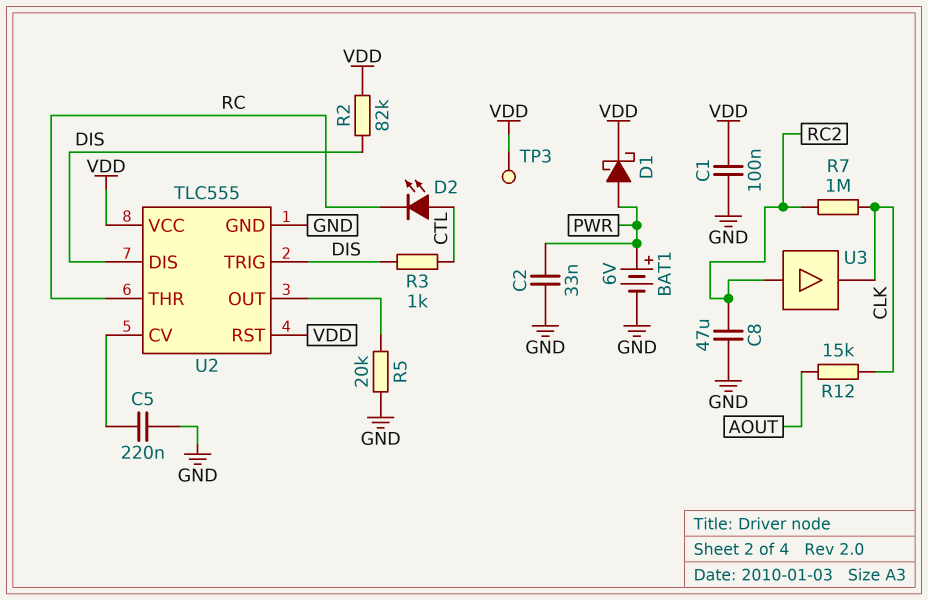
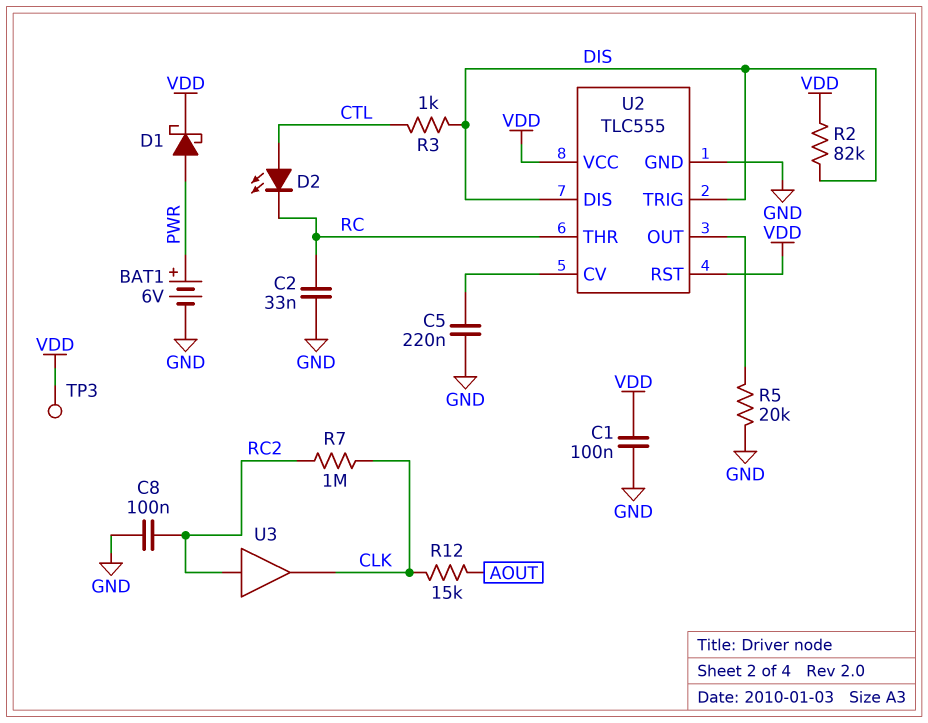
C2: 33nF (GND, PWR) -> 33nF (GND, RC)
C8: 47uF (GND, RC2) -> 100nF (GND, RC2)

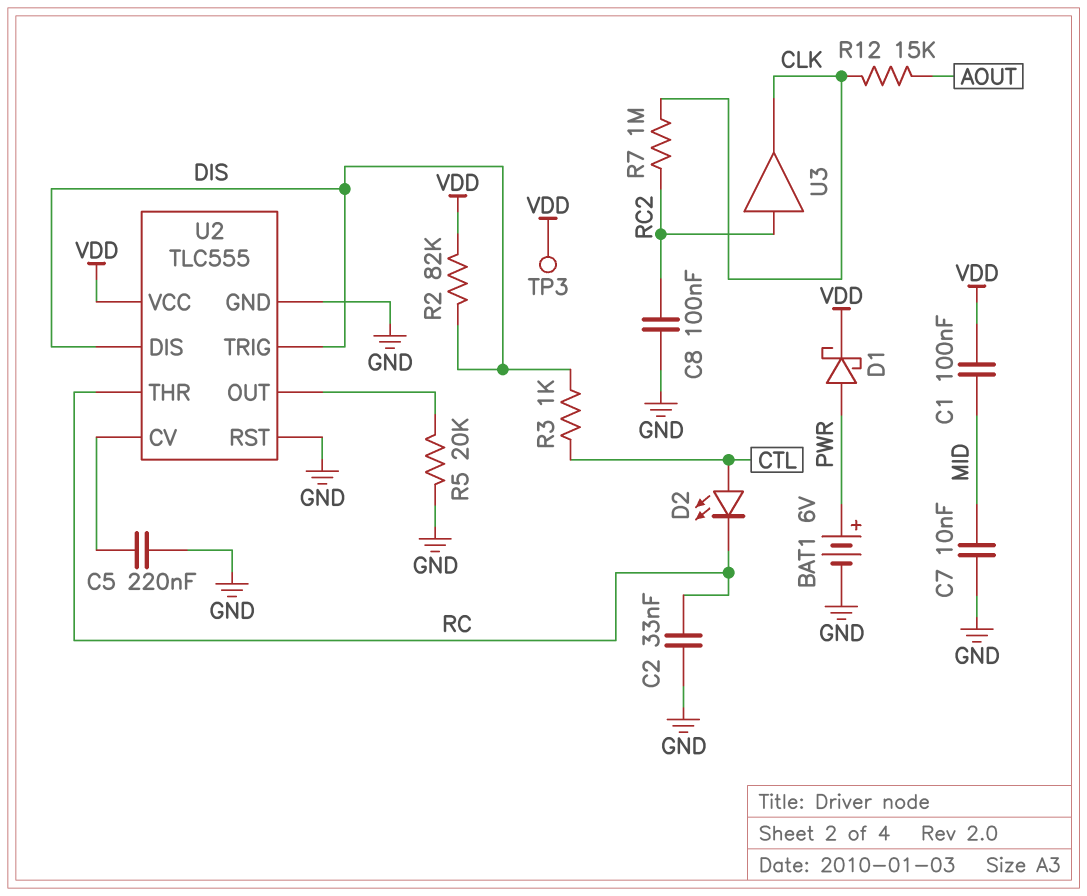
C1: 100nF (GND, VDD) -> 100nF (MID, VDD)
C7: none -> 10nF (GND, MID)
U2 pin RST: VDD -> GND

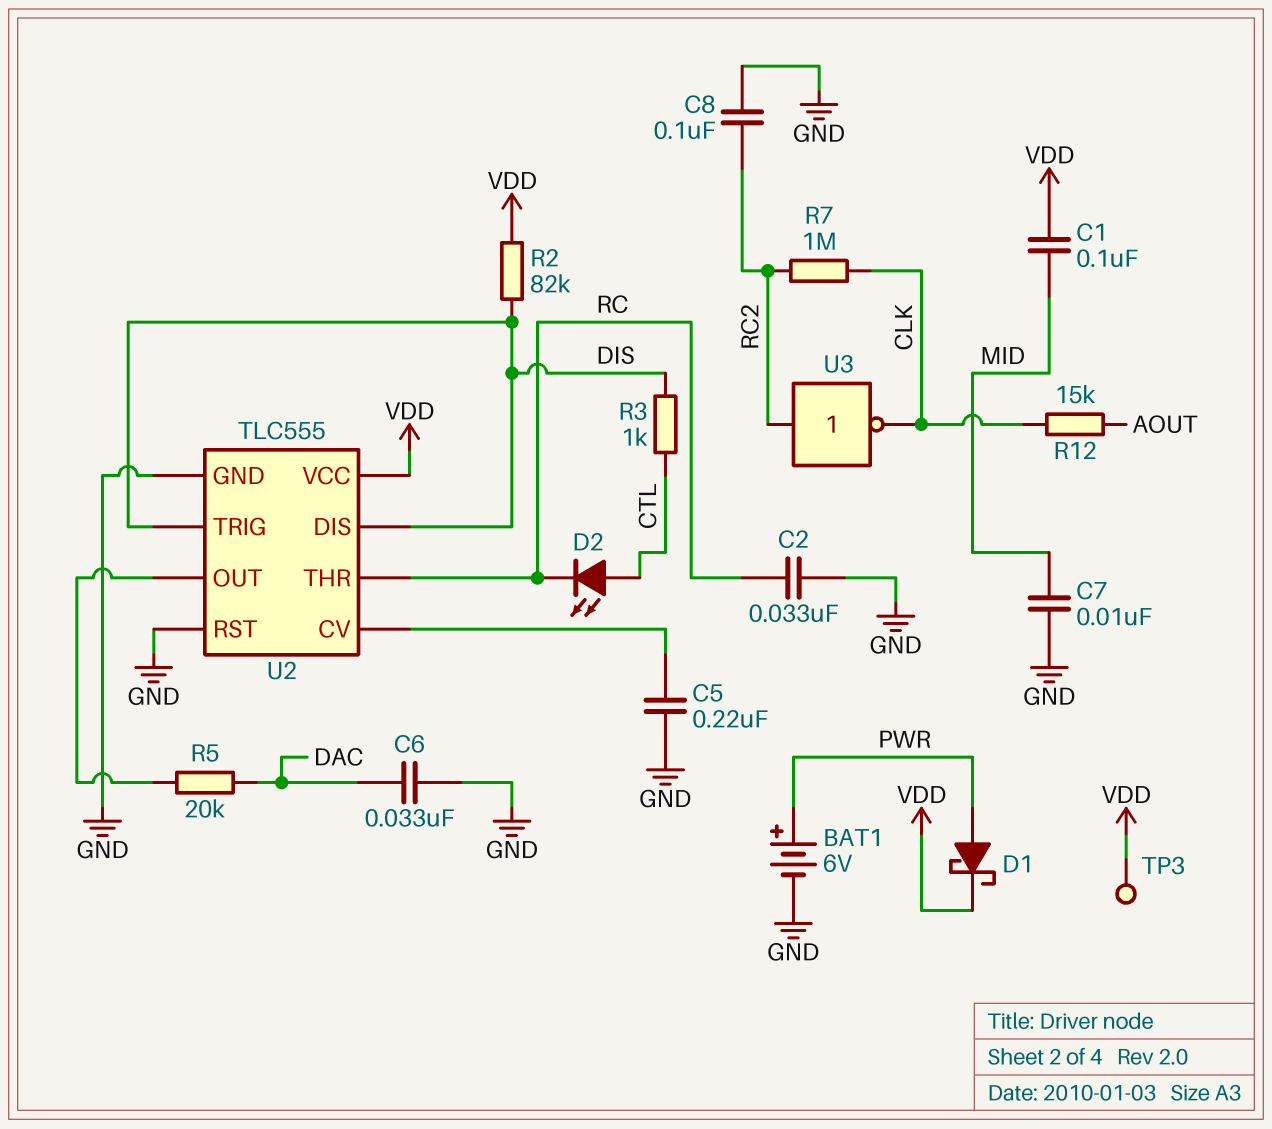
C6: none -> 33nF (DAC, GND)
R5: 20k (GND, U2/OUT) -> 20k (DAC, U2/OUT)
U3: buffer (in RC2, out CLK) -> NOT (in RC2, out CLK)

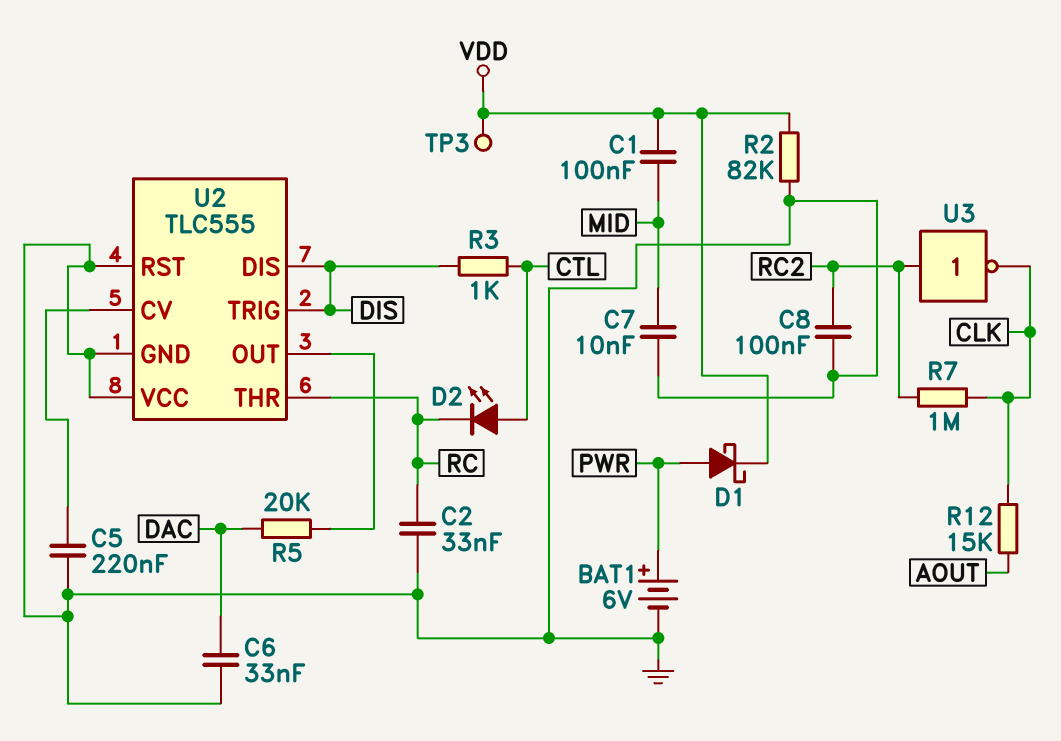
R2: 82k (DIS, VDD) -> 82k (GND, VDD)
U2 pin VCC: VDD -> GND

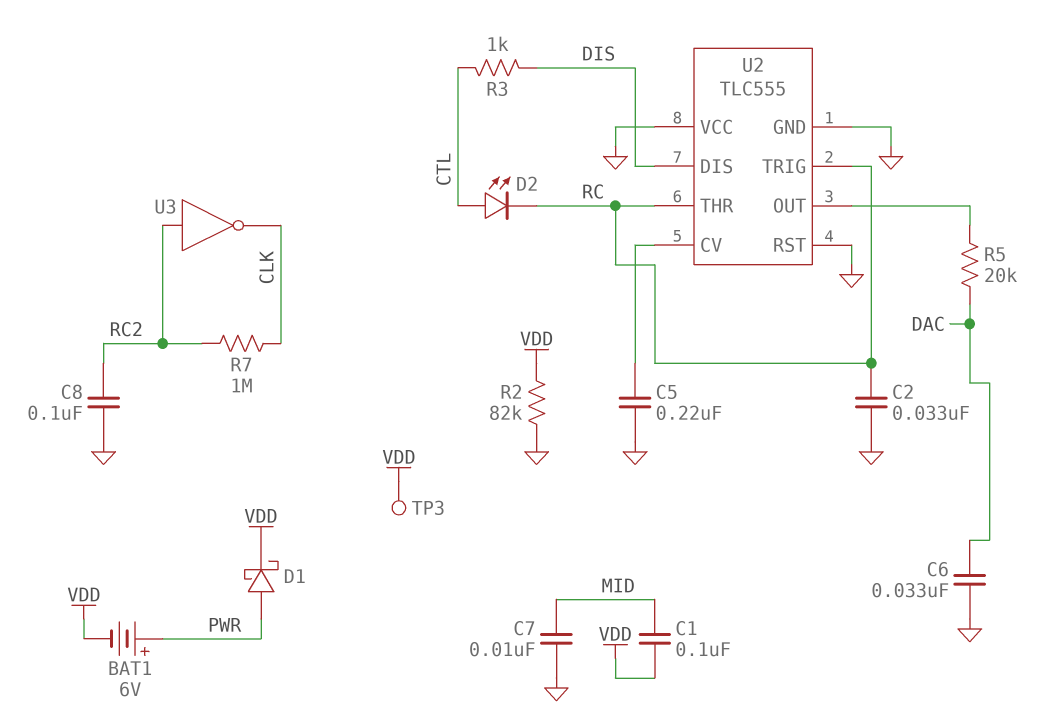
BAT1: 6V (plus PWR, minus GND) -> 6V (plus PWR, minus VDD)
R12: 15k (AOUT, CLK) -> none
U2 pin TRIG: DIS -> RC

